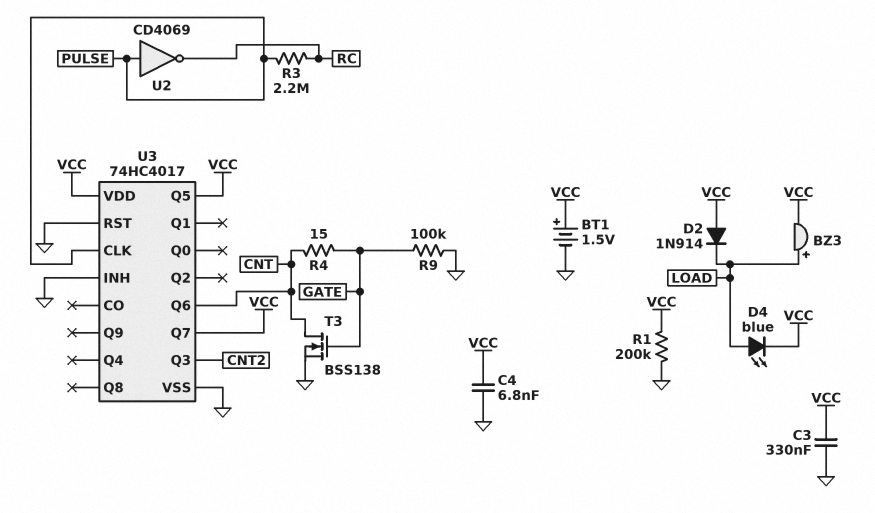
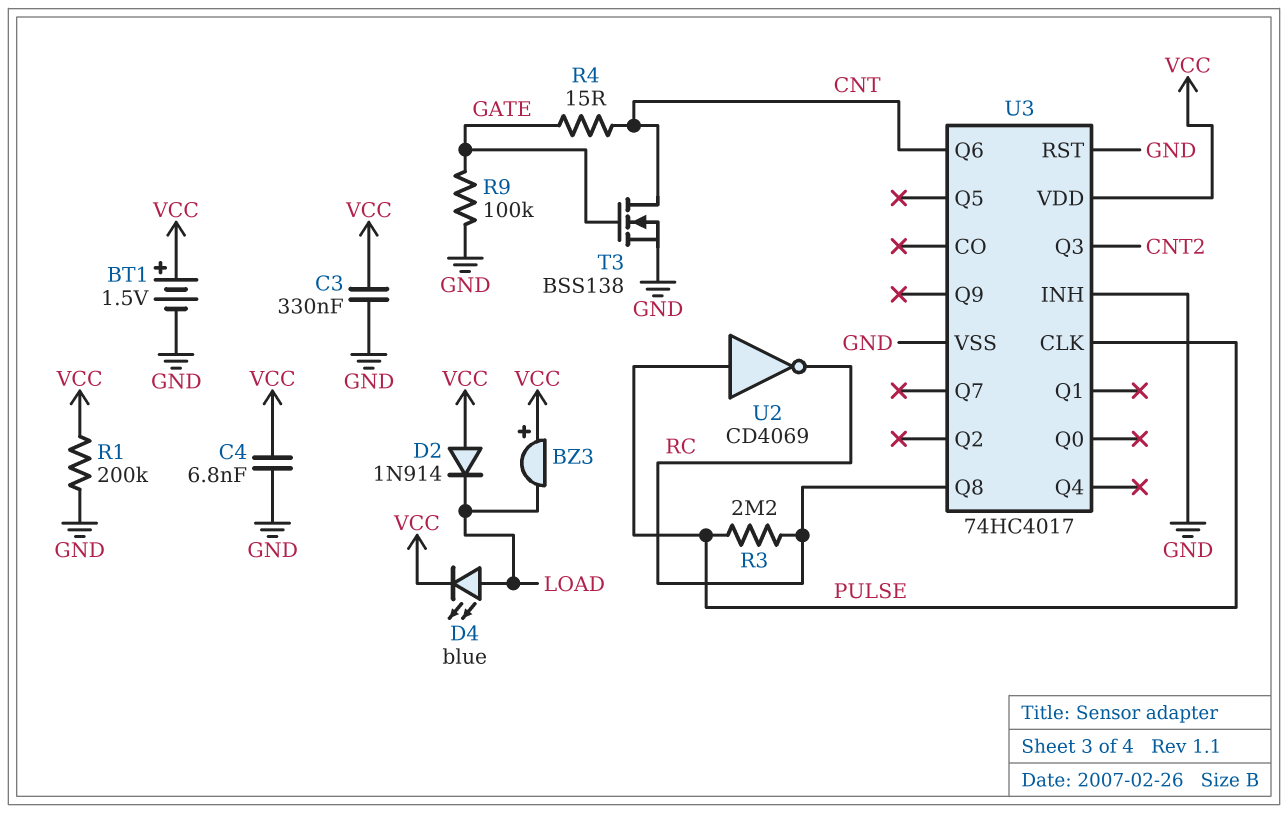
BZ3: buzzer (plus LOAD, minus VCC) -> buzzer (plus VCC, minus LOAD)
U3 pin Q5: VCC -> none
U3 pin Q7: VCC -> none
U3 pin Q8: none -> RC

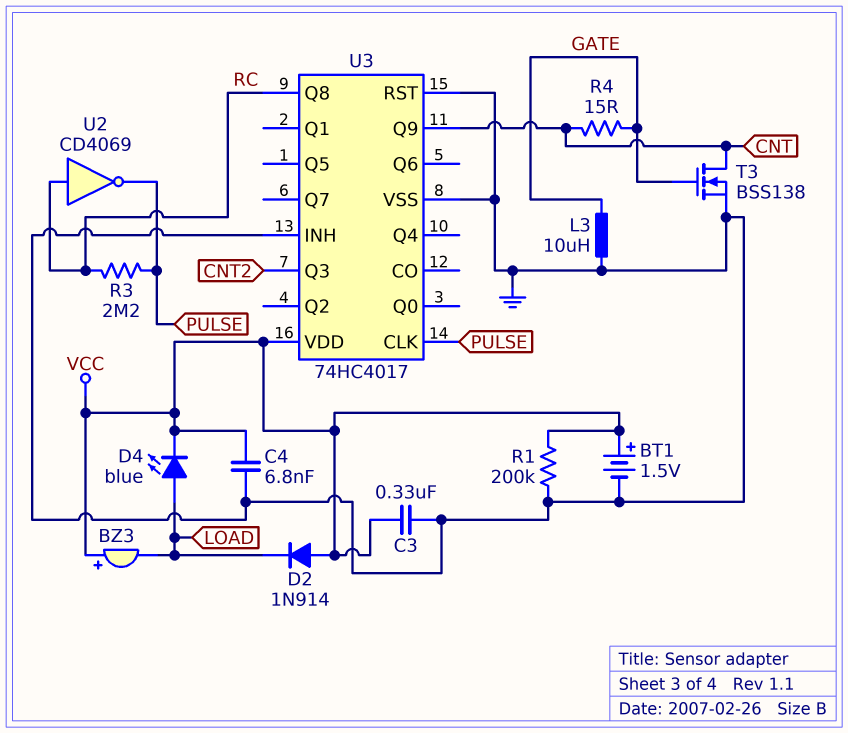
L3: none -> 10uH (GATE, GND)
R9: 100k (GATE, GND) -> none
U2: NOT CD4069 (in PULSE, out RC) -> NOT CD4069 (in RC, out PULSE)
U3 pin Q6: CNT -> none
U3 pin Q9: none -> CNT

